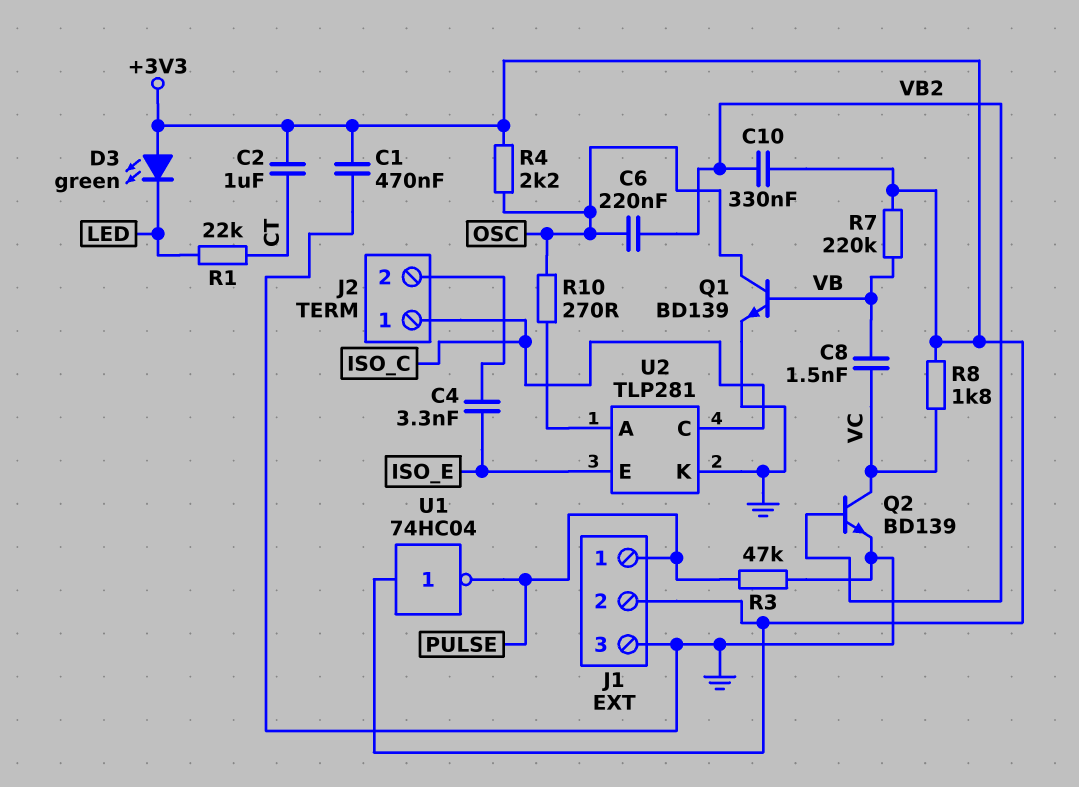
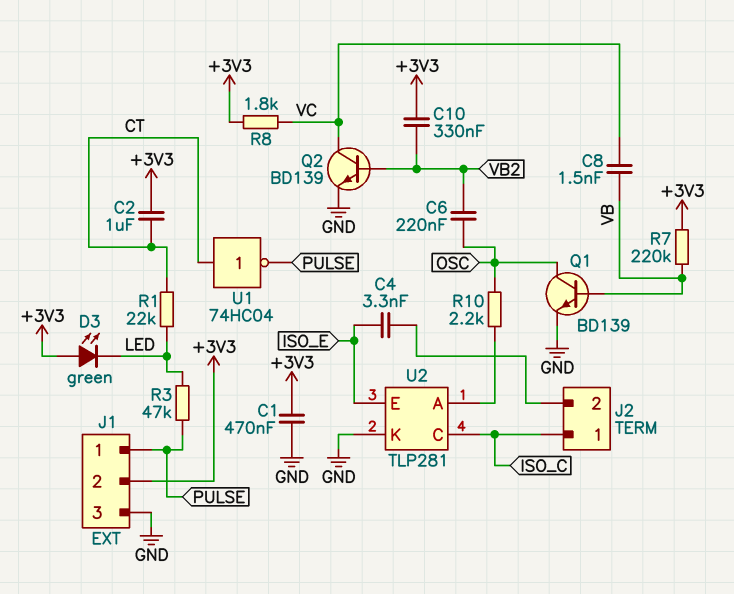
R3: 47k (GND, PULSE) -> 47k (LED, PULSE)
R4: 2.2k (+3V3, OSC) -> none
R10: 270 (OSC, U2/A) -> 2.2k (OSC, U2/A)
U1: NOT 74HC04 (in +3V3, out PULSE) -> NOT 74HC04 (in CT, out PULSE)

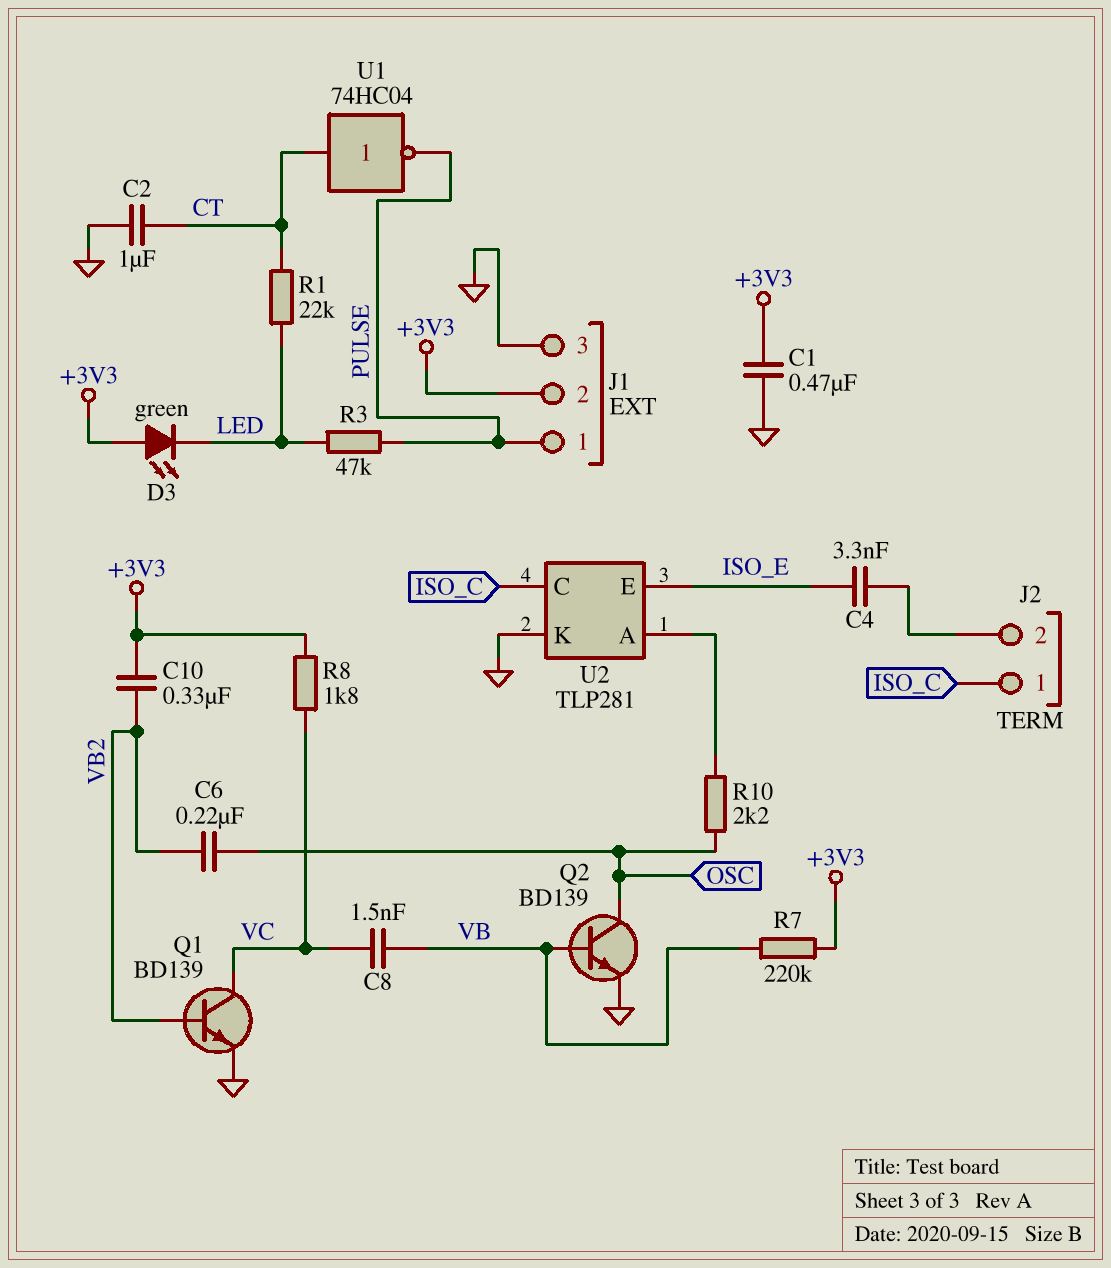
C2: 1uF (+3V3, CT) -> 1uF (CT, GND)
Q1: NPN BD139 (B VB, C OSC, E GND) -> NPN BD139 (B VB2, C VC, E GND)
Q2: NPN BD139 (B VB2, C VC, E GND) -> NPN BD139 (B VB, C OSC, E GND)

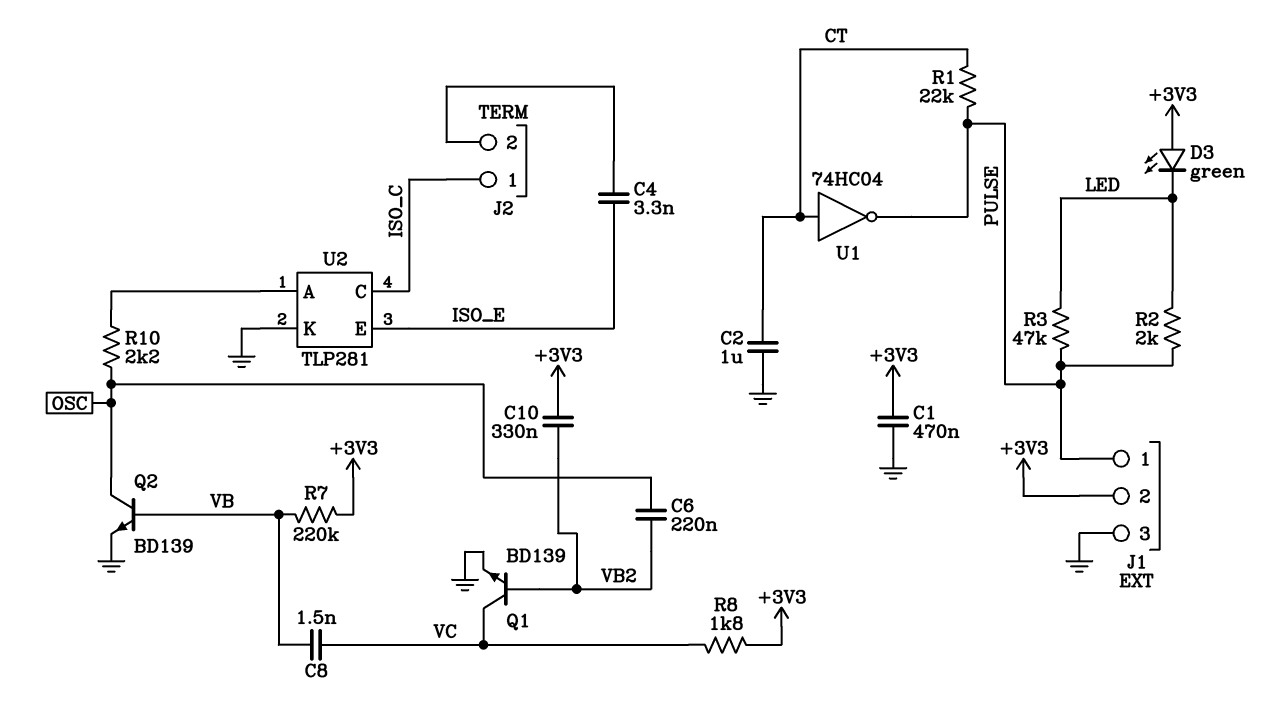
R1: 22k (CT, LED) -> 22k (CT, PULSE)
R2: none -> 2k (LED, PULSE)

